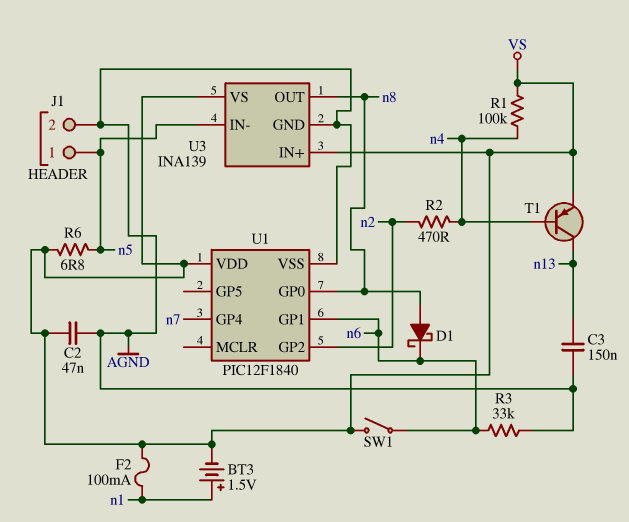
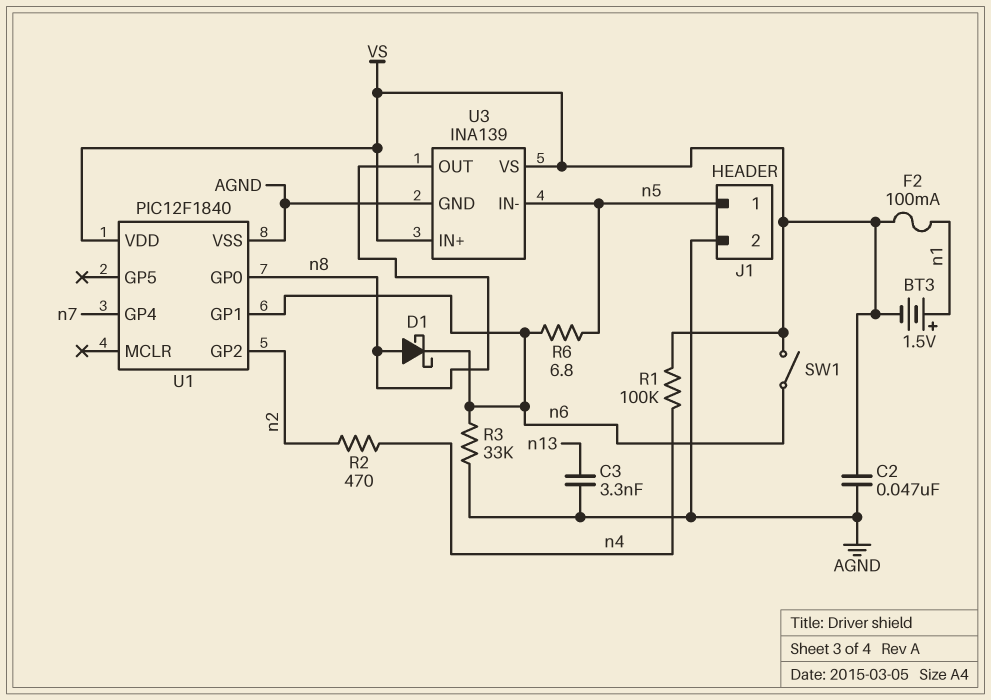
C3: 150nF (AGND, n13) -> 3.3nF (AGND, n13)
R6: 6.8 (VS, n5) -> 6.8 (n5, n6)
T1: PNP (B n4, C n13, E VS) -> none

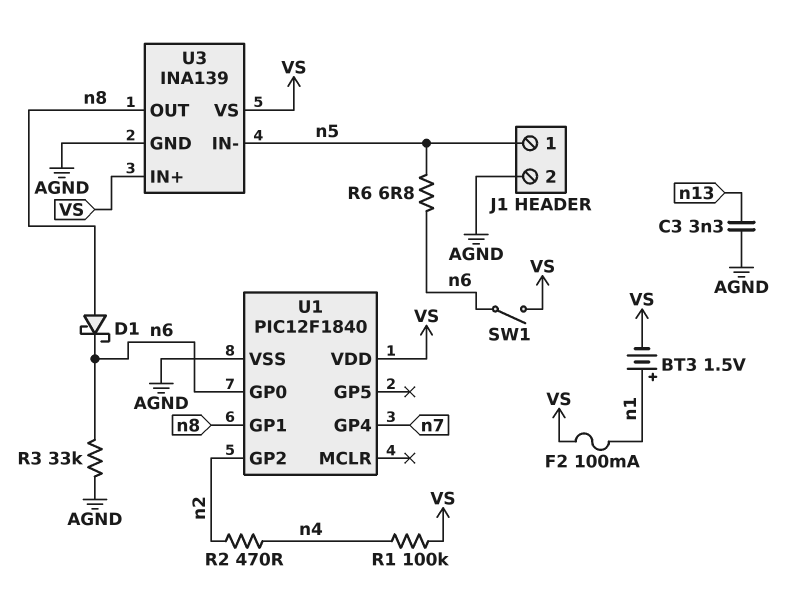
C2: 47nF (AGND, VS) -> none
U1 pin GP0: n8 -> n6
U1 pin GP1: n6 -> n8

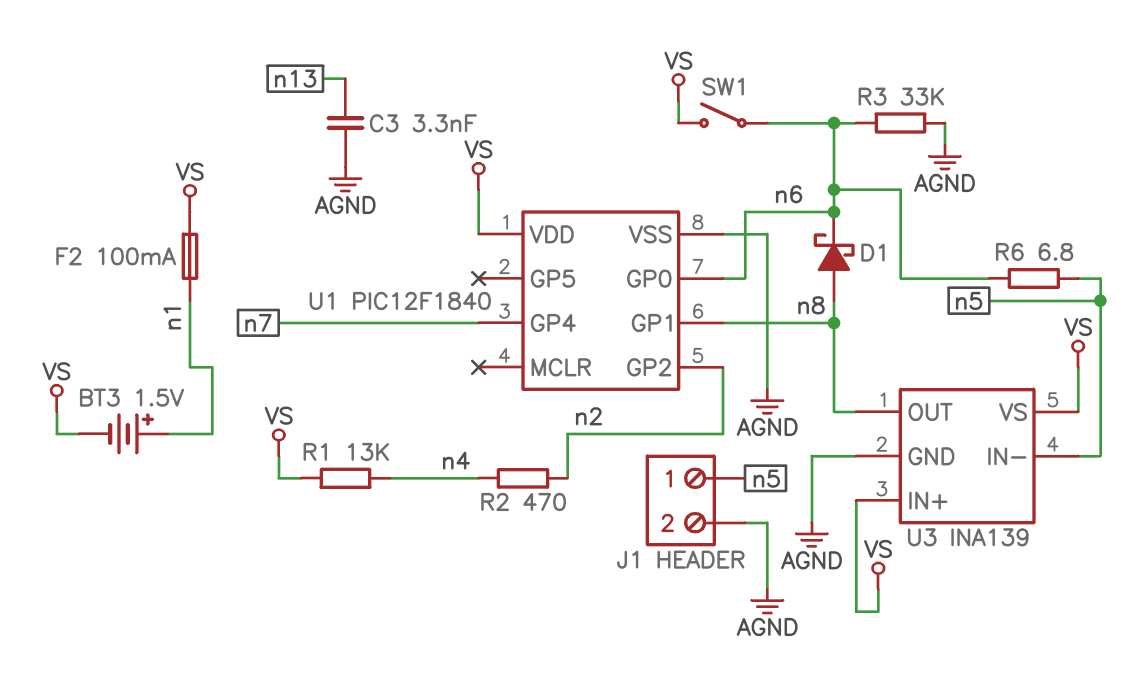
R1: 100k (VS, n4) -> 13k (VS, n4)

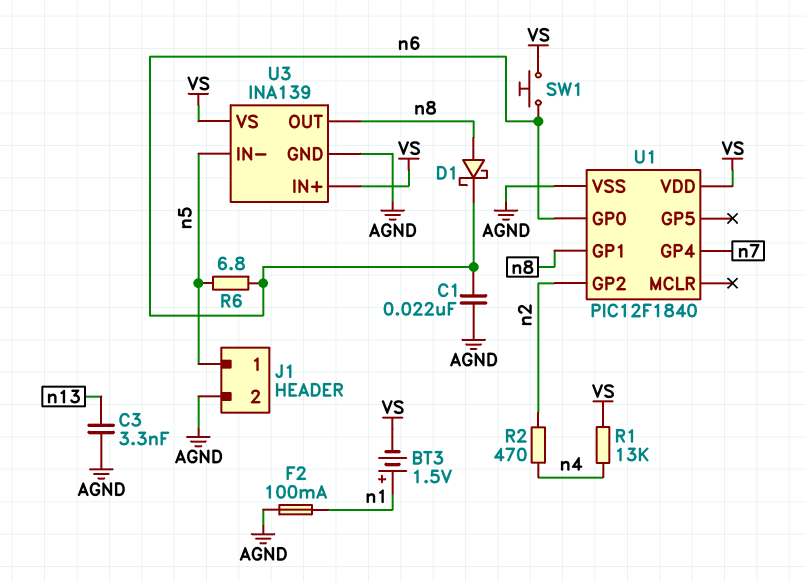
C1: none -> 22nF (AGND, n6)
F2: 100mA (VS, n1) -> 100mA (AGND, n1)
R3: 33k (AGND, n6) -> none
SW1: switch (VS, n6) -> button (VS, n6)

